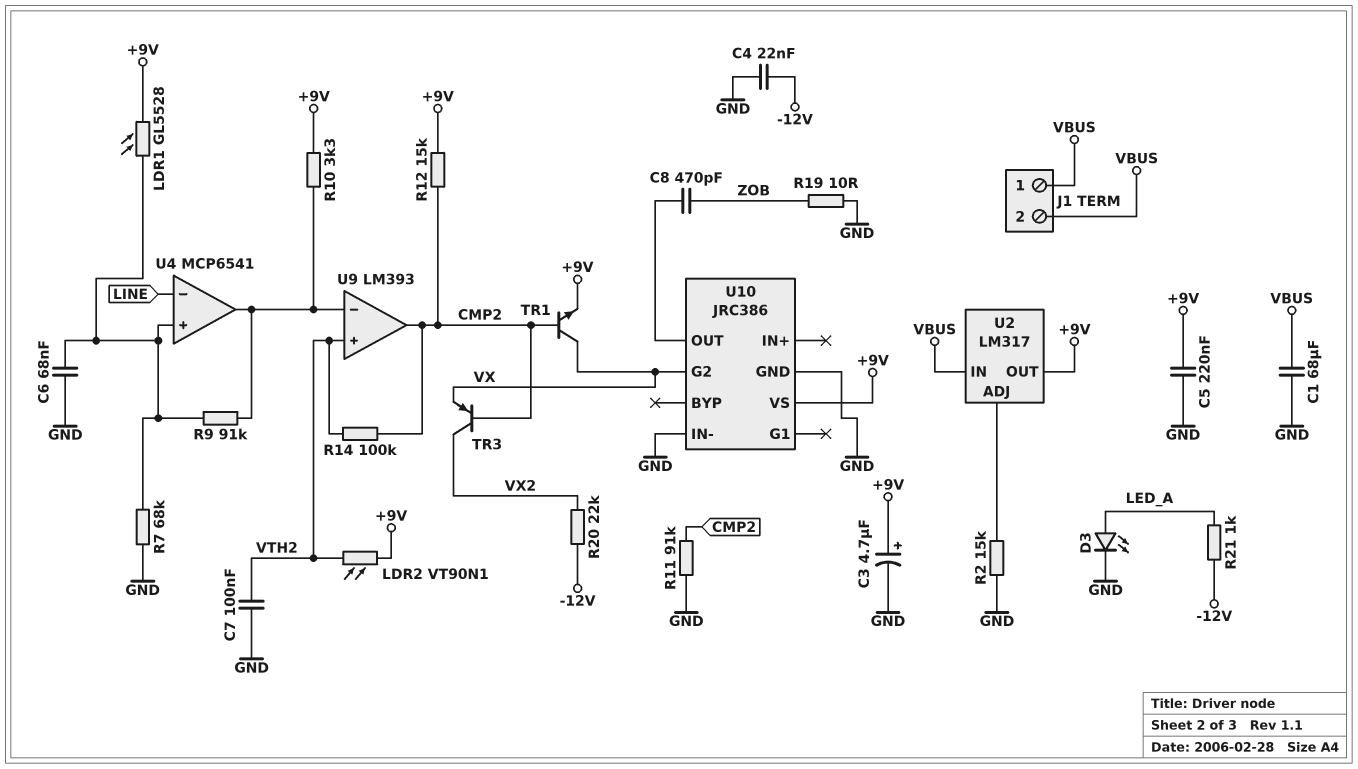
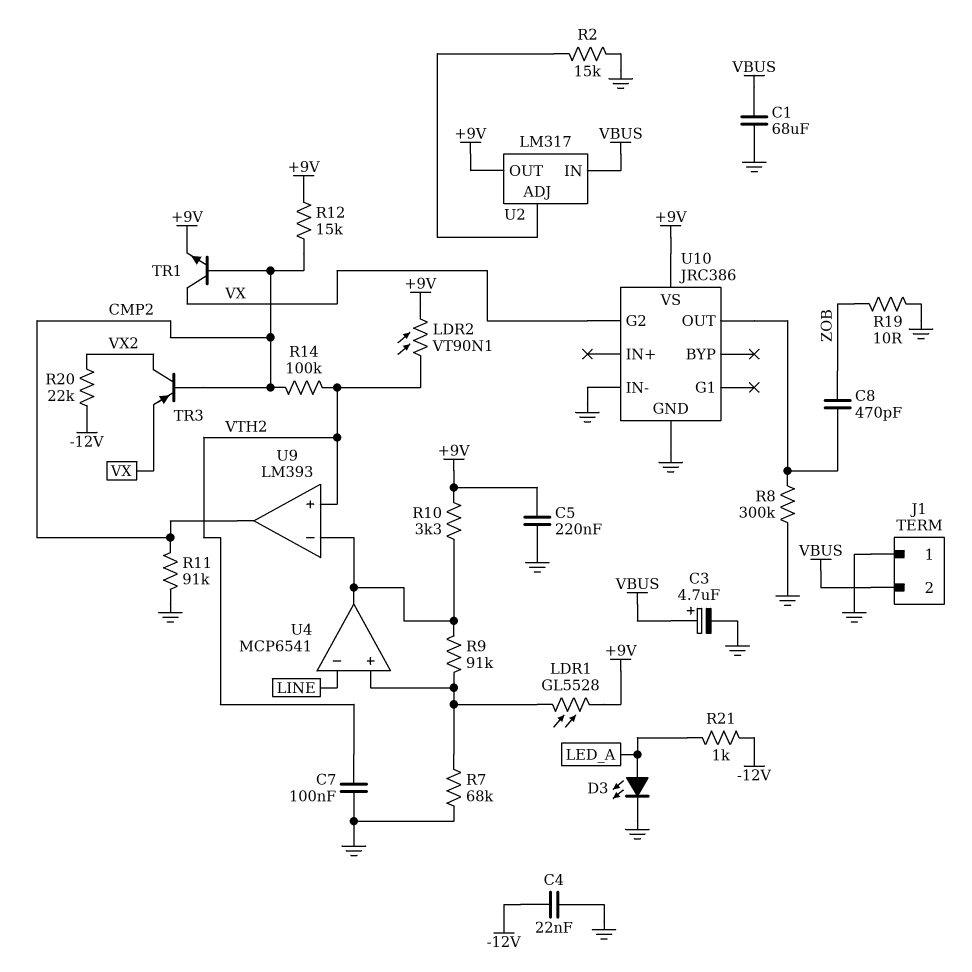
C3: 4.7uF (plus +9V, minus GND) -> 4.7uF (plus VBUS, minus GND)
C6: 68nF (GND, U4/in+) -> none
J1 pin 1: VBUS -> GND
R8: none -> 300k (GND, U10/OUT)

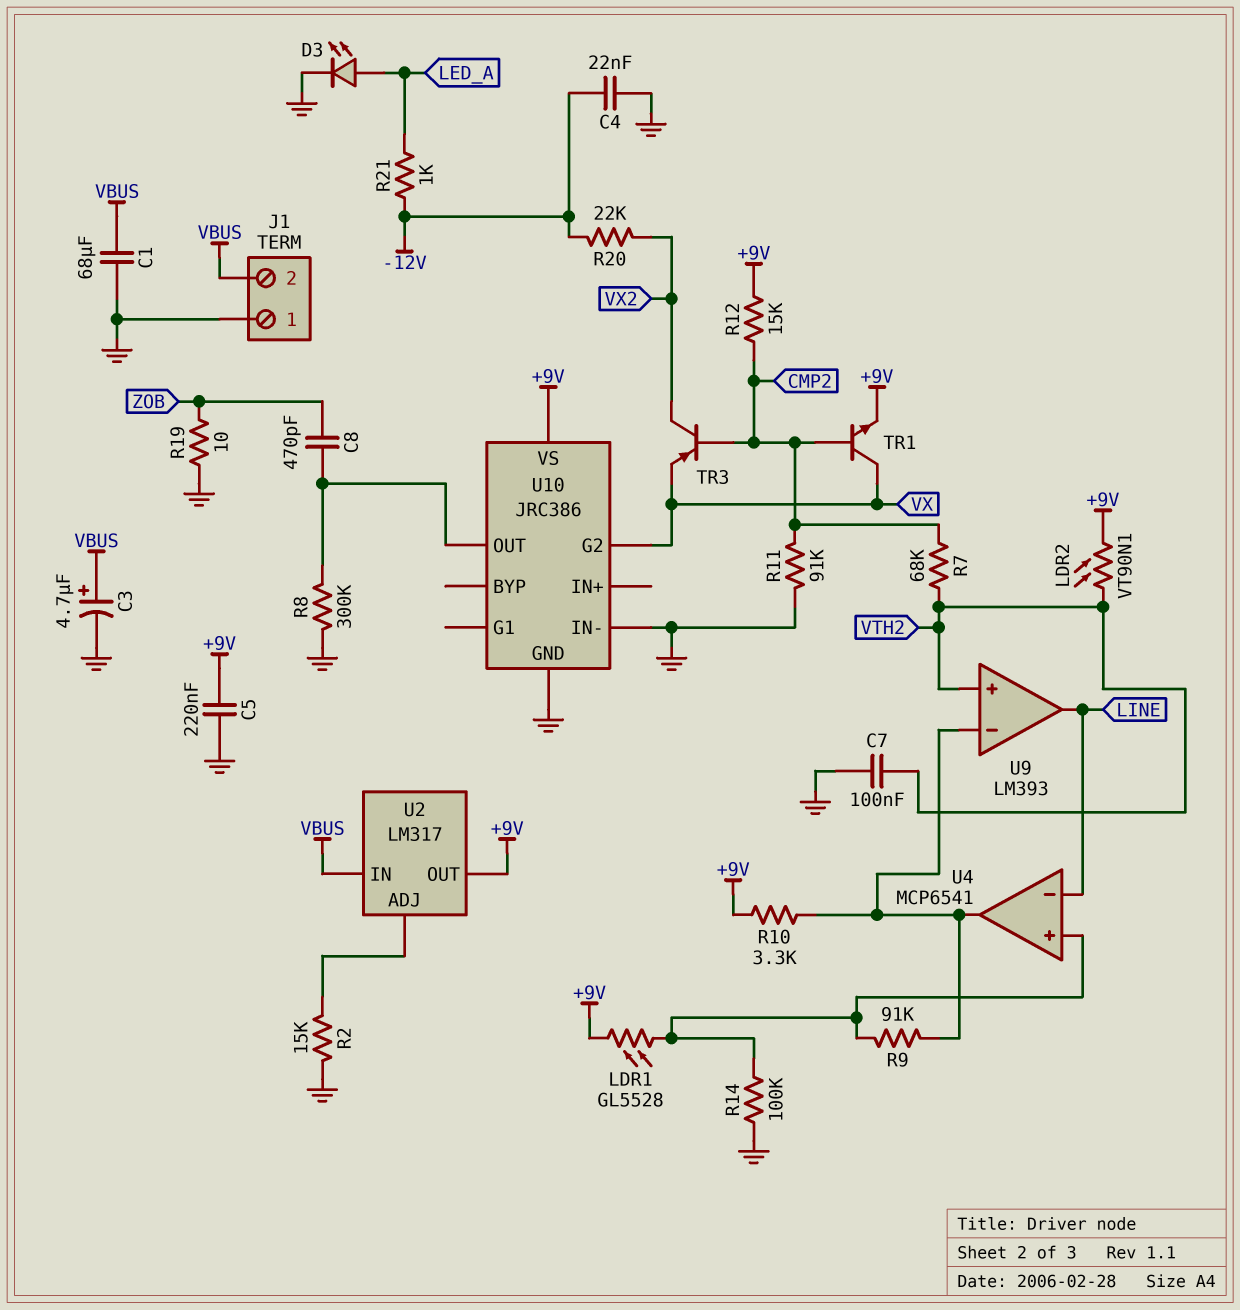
R7: 68k (GND, U4/in+) -> 68k (CMP2, VTH2)
R14: 100k (CMP2, VTH2) -> 100k (GND, U4/in+)
U9 pin out: CMP2 -> LINE

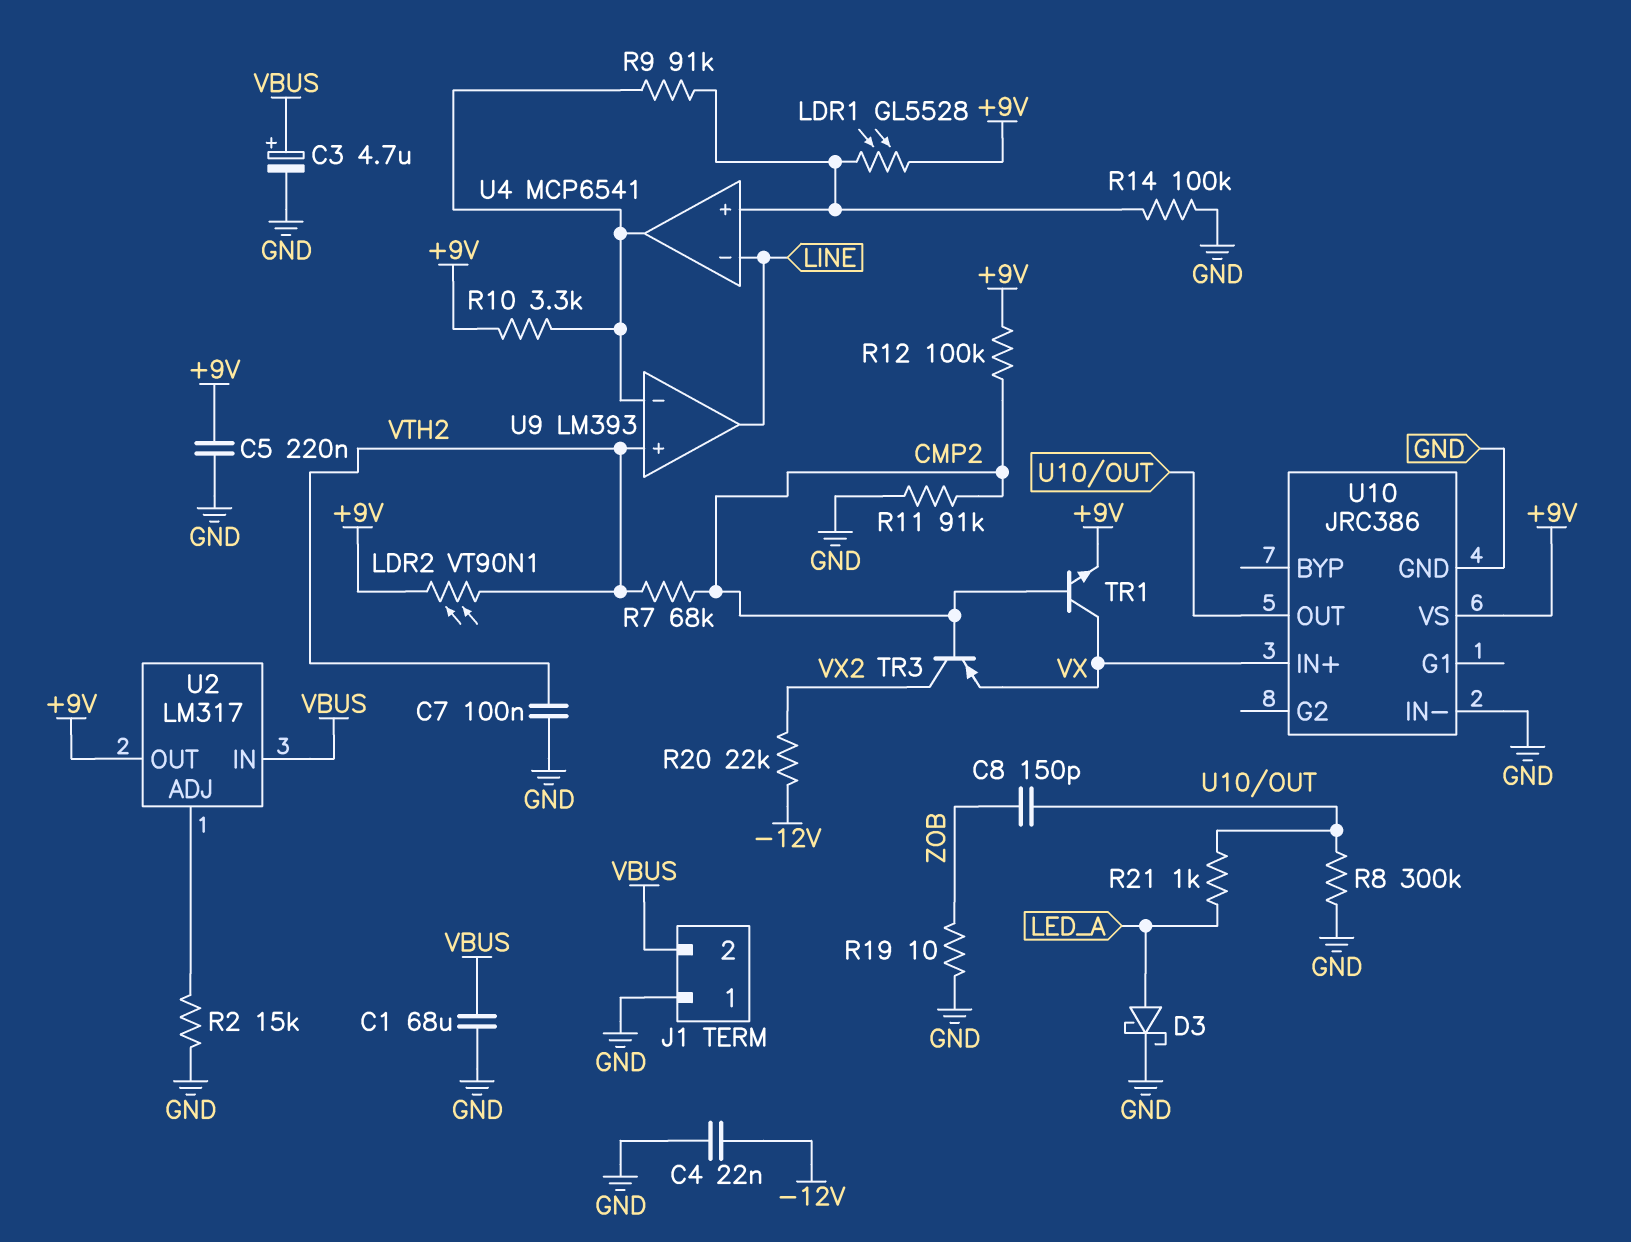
C8: 470pF (U10/OUT, ZOB) -> 150pF (U10/OUT, ZOB)
D3: LED (A LED_A, K GND) -> schottky (A LED_A, K GND)
R12: 15k (+9V, CMP2) -> 100k (+9V, CMP2)
R21: 1k (-12V, LED_A) -> 1k (LED_A, U10/OUT)
U10 pin G2: VX -> none
U10 pin IN+: none -> VX

